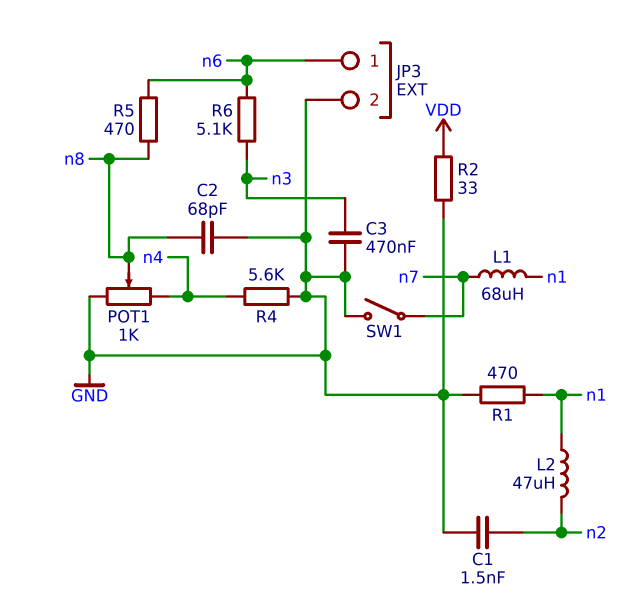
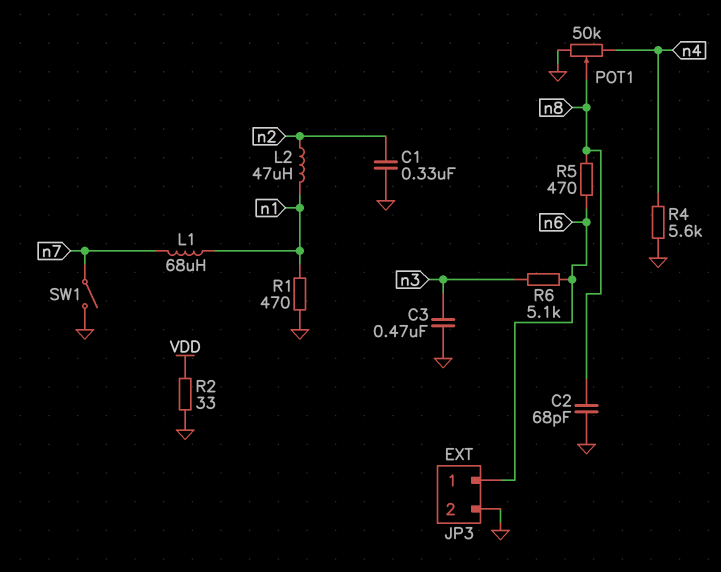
C1: 1.5nF (GND, n2) -> 330nF (GND, n2)
POT1: 1k (GND, n4, wiper n8) -> 50k (GND, n4, wiper n8)

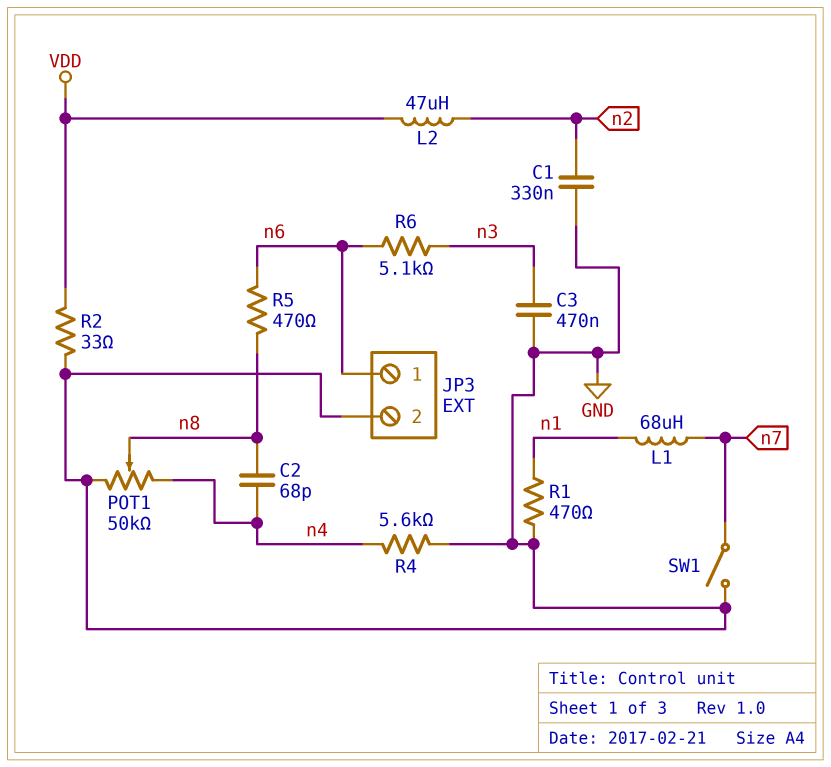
C2: 68pF (GND, n8) -> 68pF (n4, n8)
L2: 47uH (n1, n2) -> 47uH (VDD, n2)

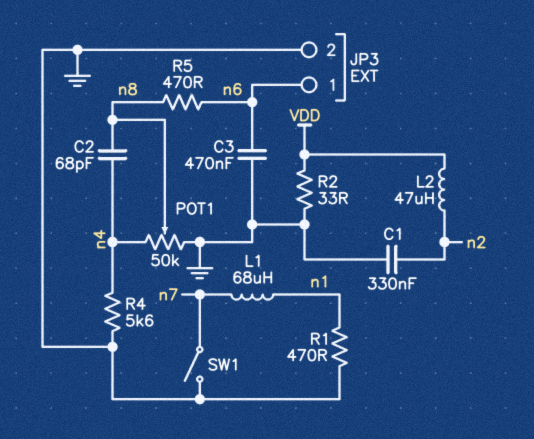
C3: 470nF (GND, n3) -> 470nF (GND, n6)
R6: 5.1k (n3, n6) -> none

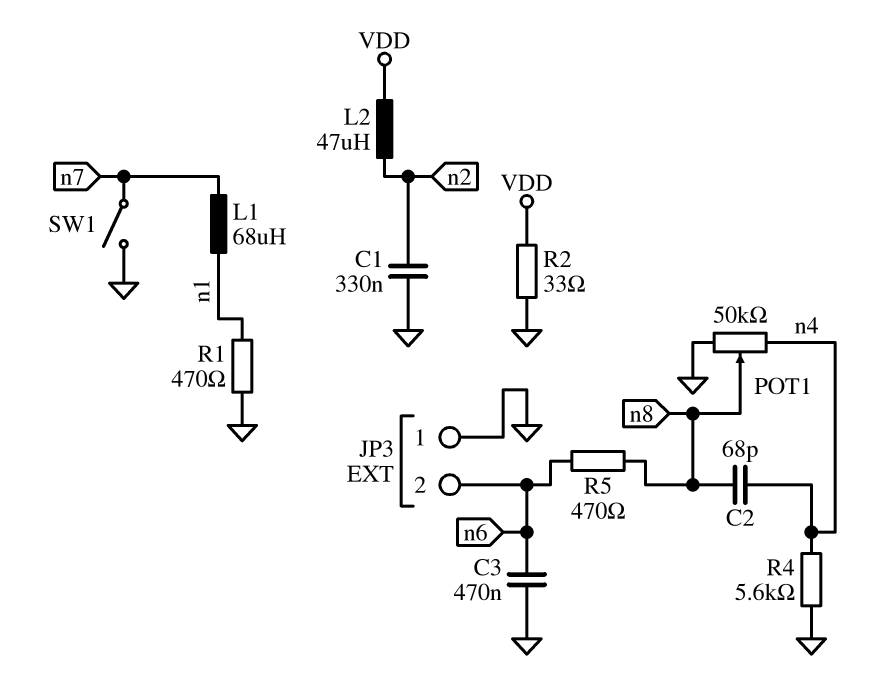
JP3 pin 1: n6 -> GND
JP3 pin 2: GND -> n6

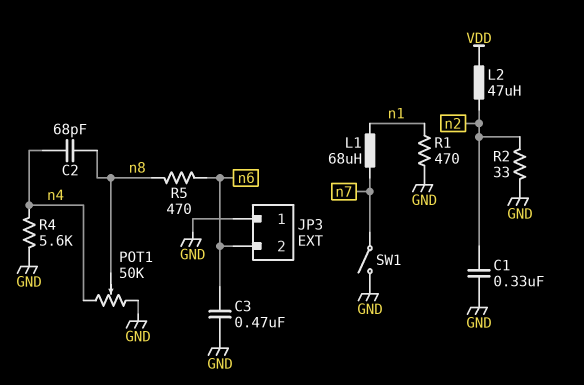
R2: 33 (GND, VDD) -> 33 (GND, n2)

